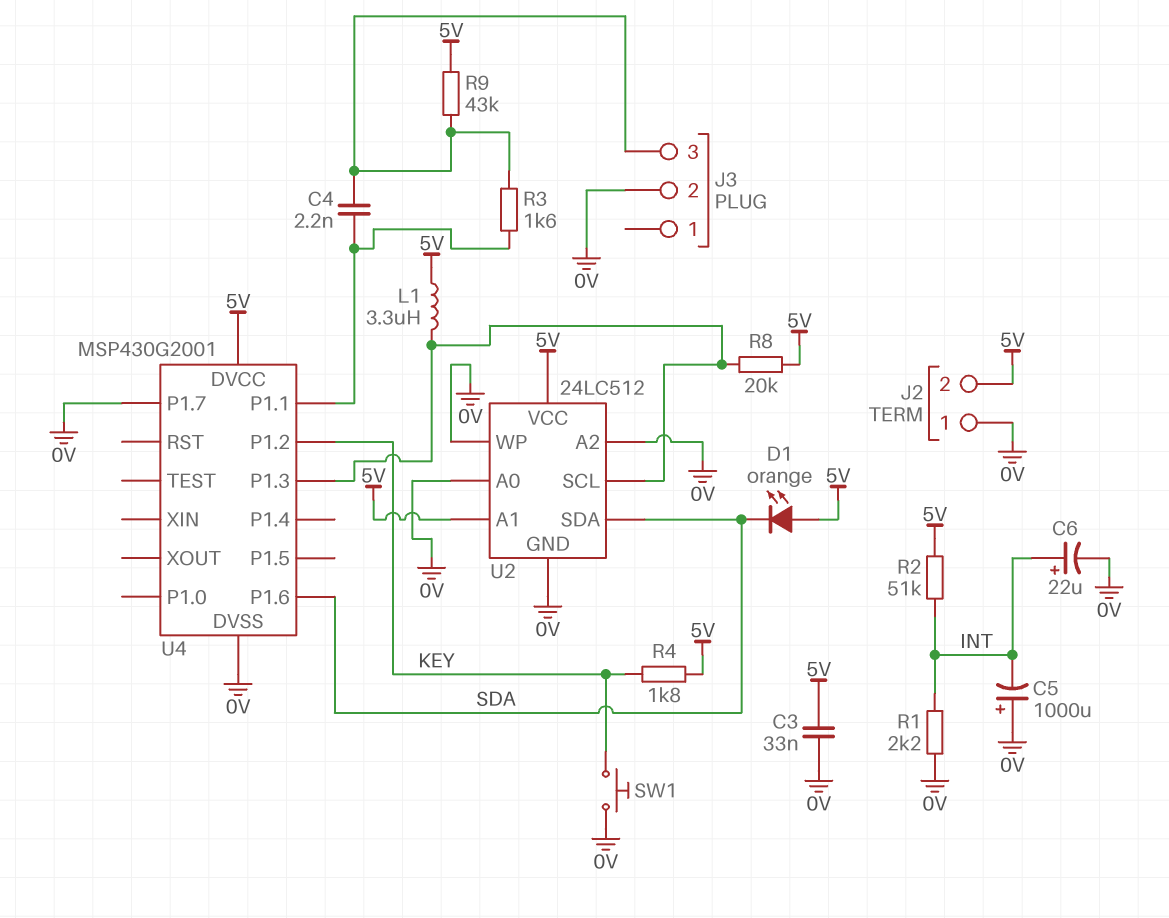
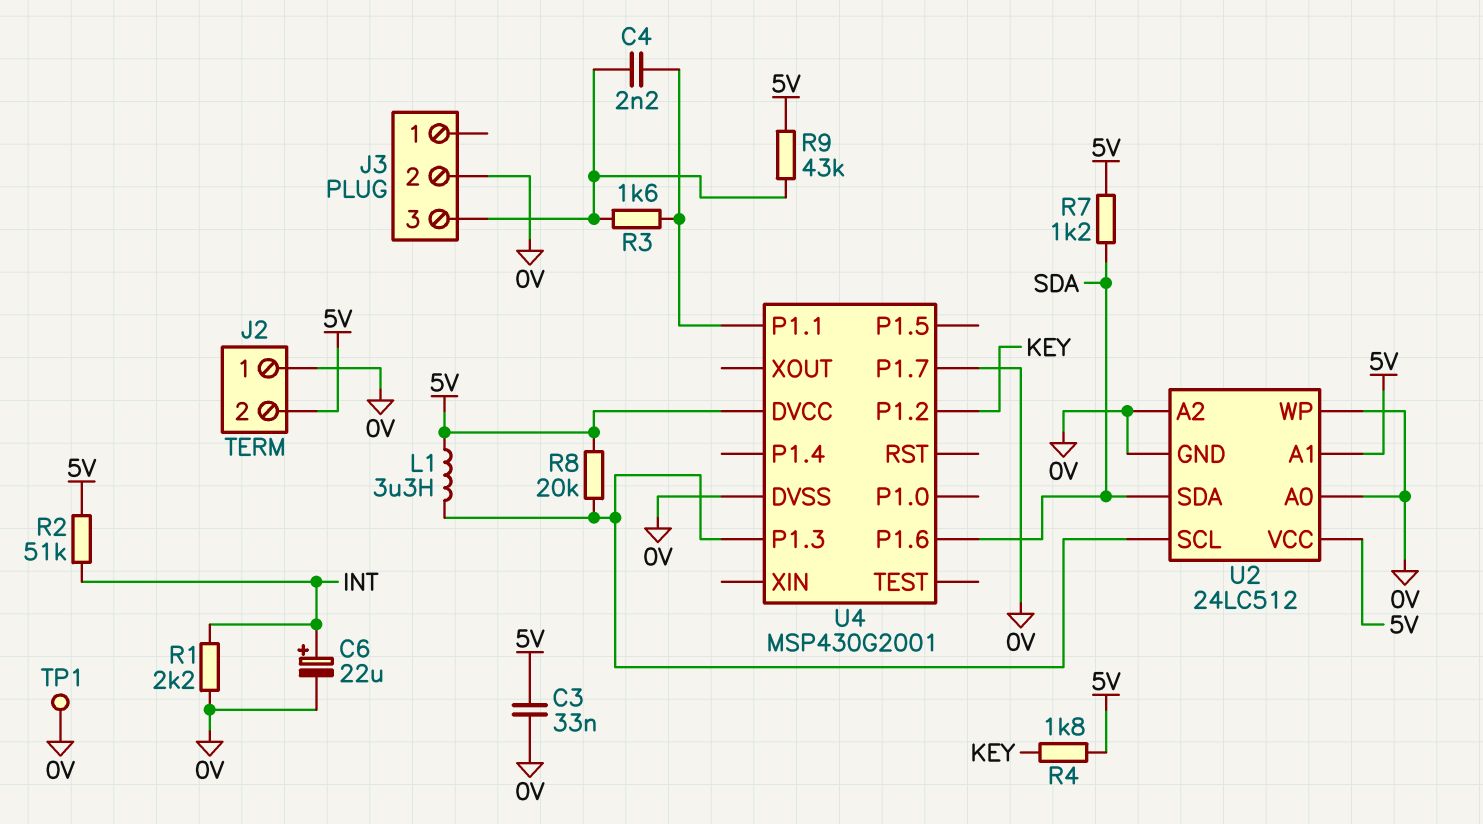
C5: 1000uF (plus 0V, minus INT) -> none
D1: LED orange (A 5V, K SDA) -> none
R7: none -> 1.2k (5V, SDA)
SW1: button (0V, KEY) -> none
TP1: none -> test point (0V)

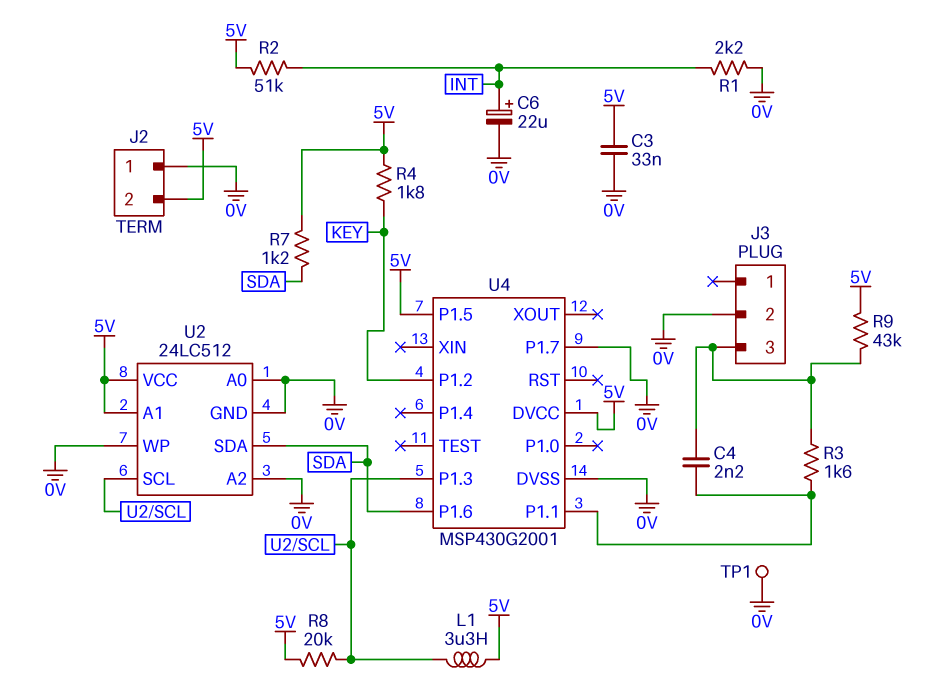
U4 pin P1.5: none -> 5V

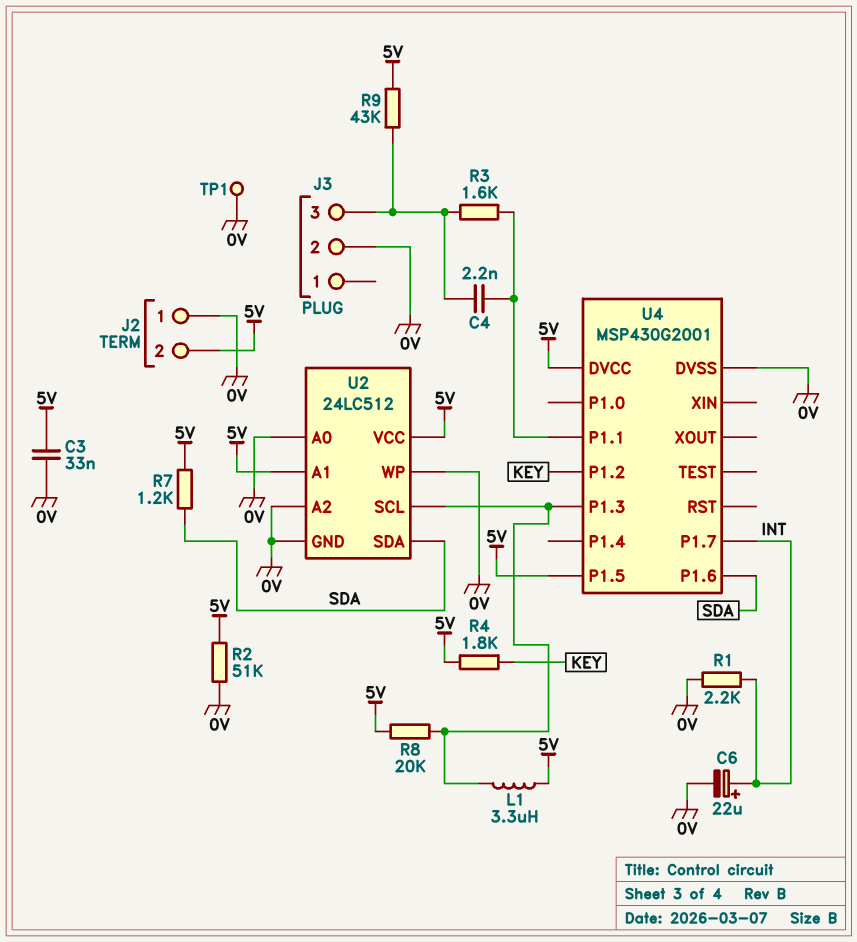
R2: 51k (5V, INT) -> 51k (0V, 5V)
U4 pin P1.7: 0V -> INT

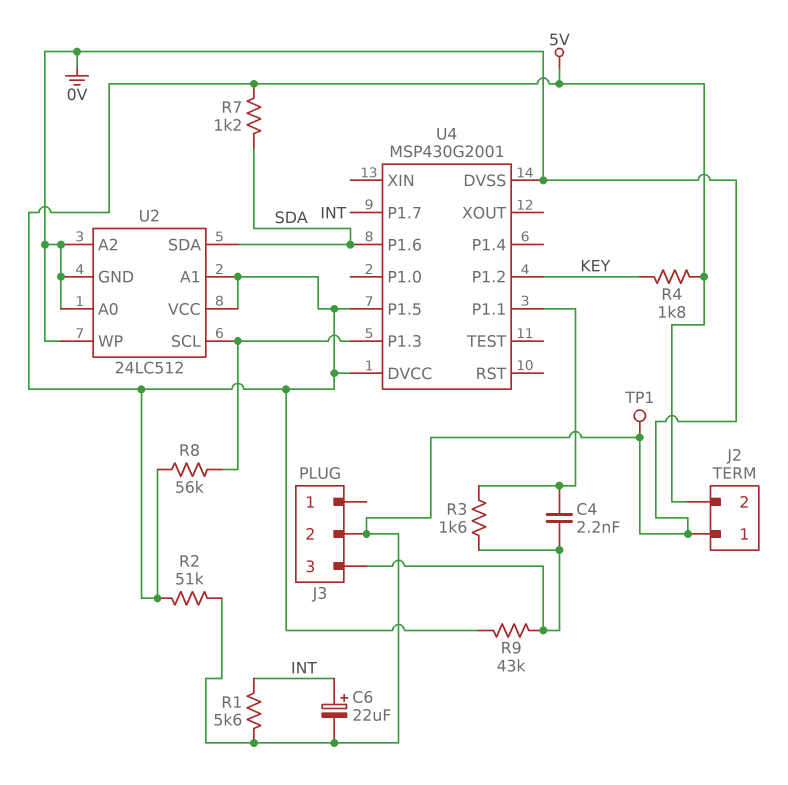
C3: 33nF (0V, 5V) -> none
L1: 3.3uH (5V, U2/SCL) -> none
R1: 2.2k (0V, INT) -> 5.6k (0V, INT)
R8: 20k (5V, U2/SCL) -> 56k (5V, U2/SCL)

